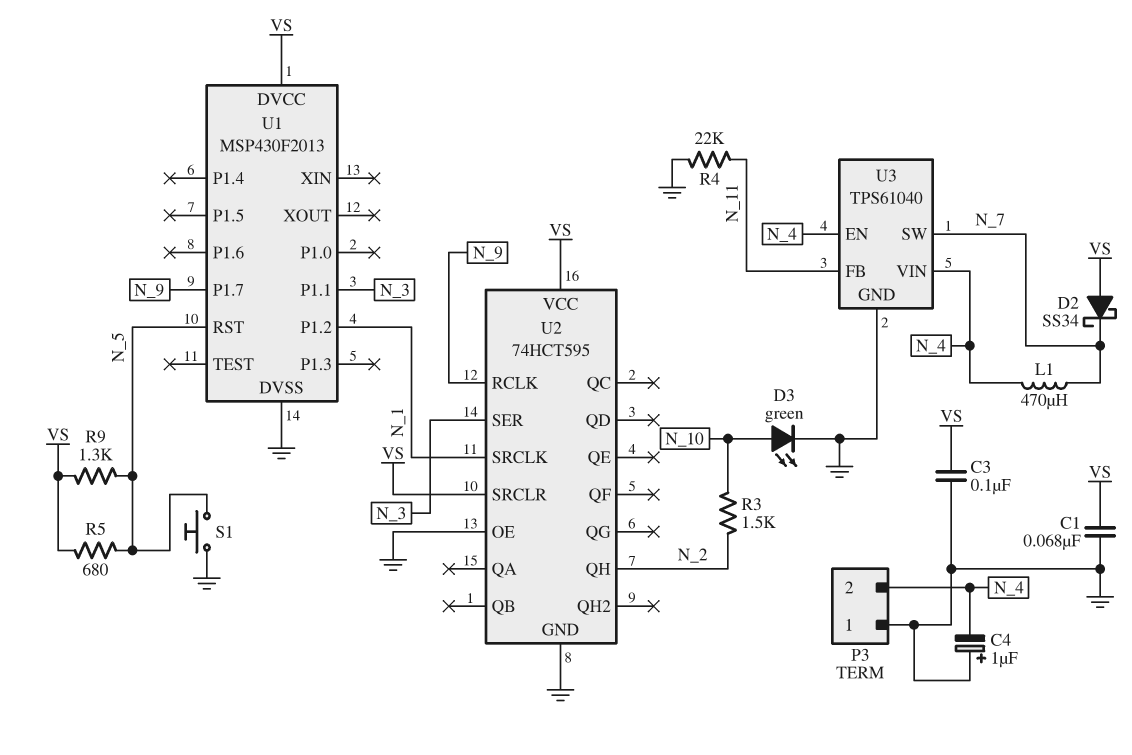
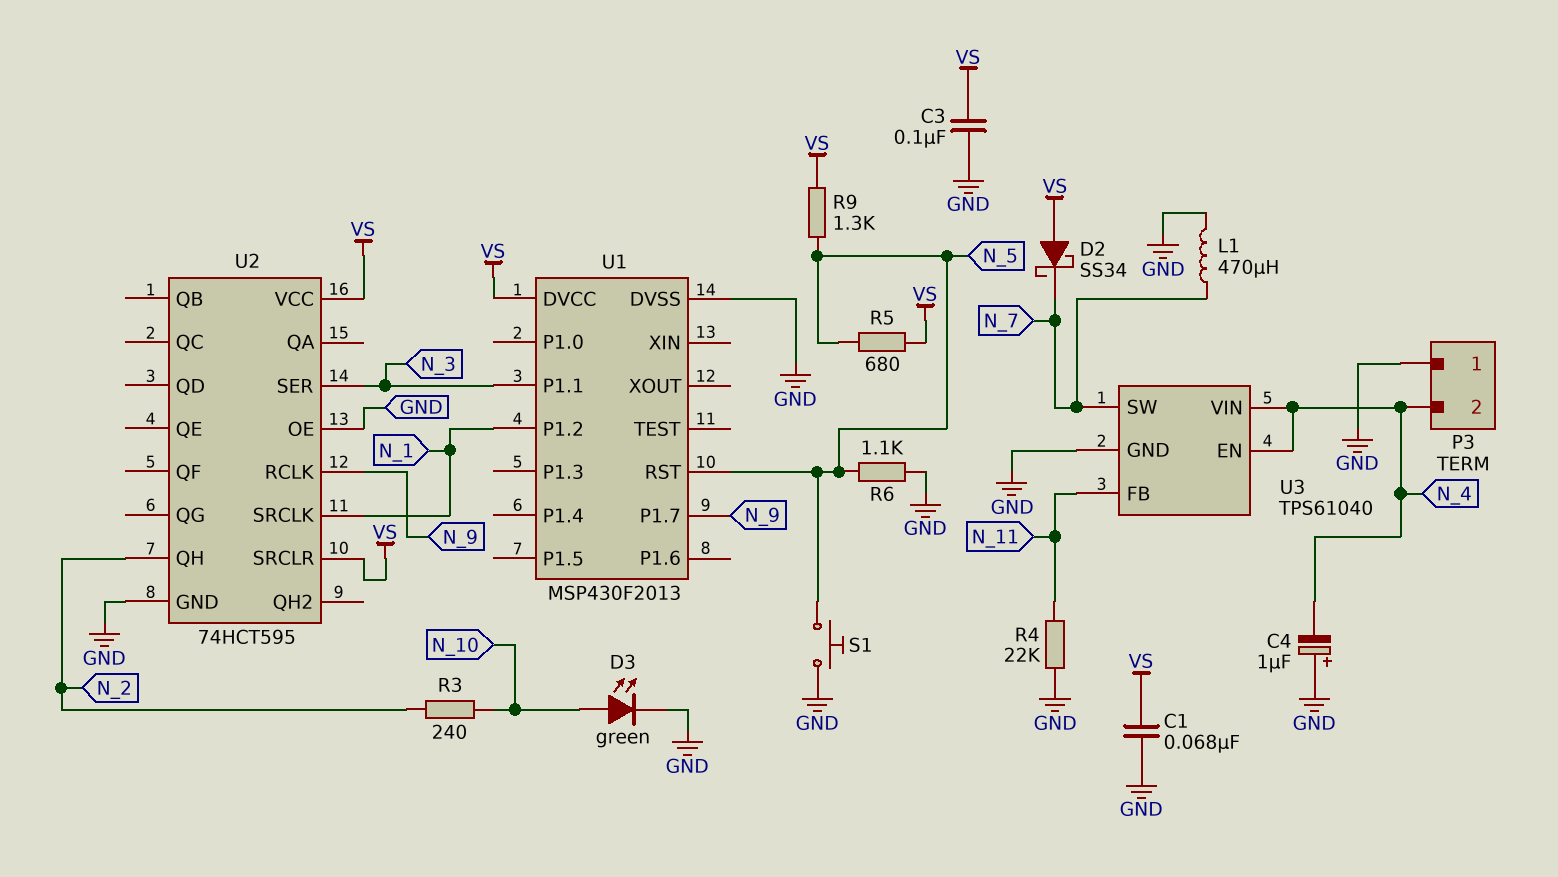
L1: 470uH (N_4, N_7) -> 470uH (GND, N_7)
R3: 1.5k (N_2, N_10) -> 240 (N_2, N_10)
R6: none -> 1.1k (GND, N_5)

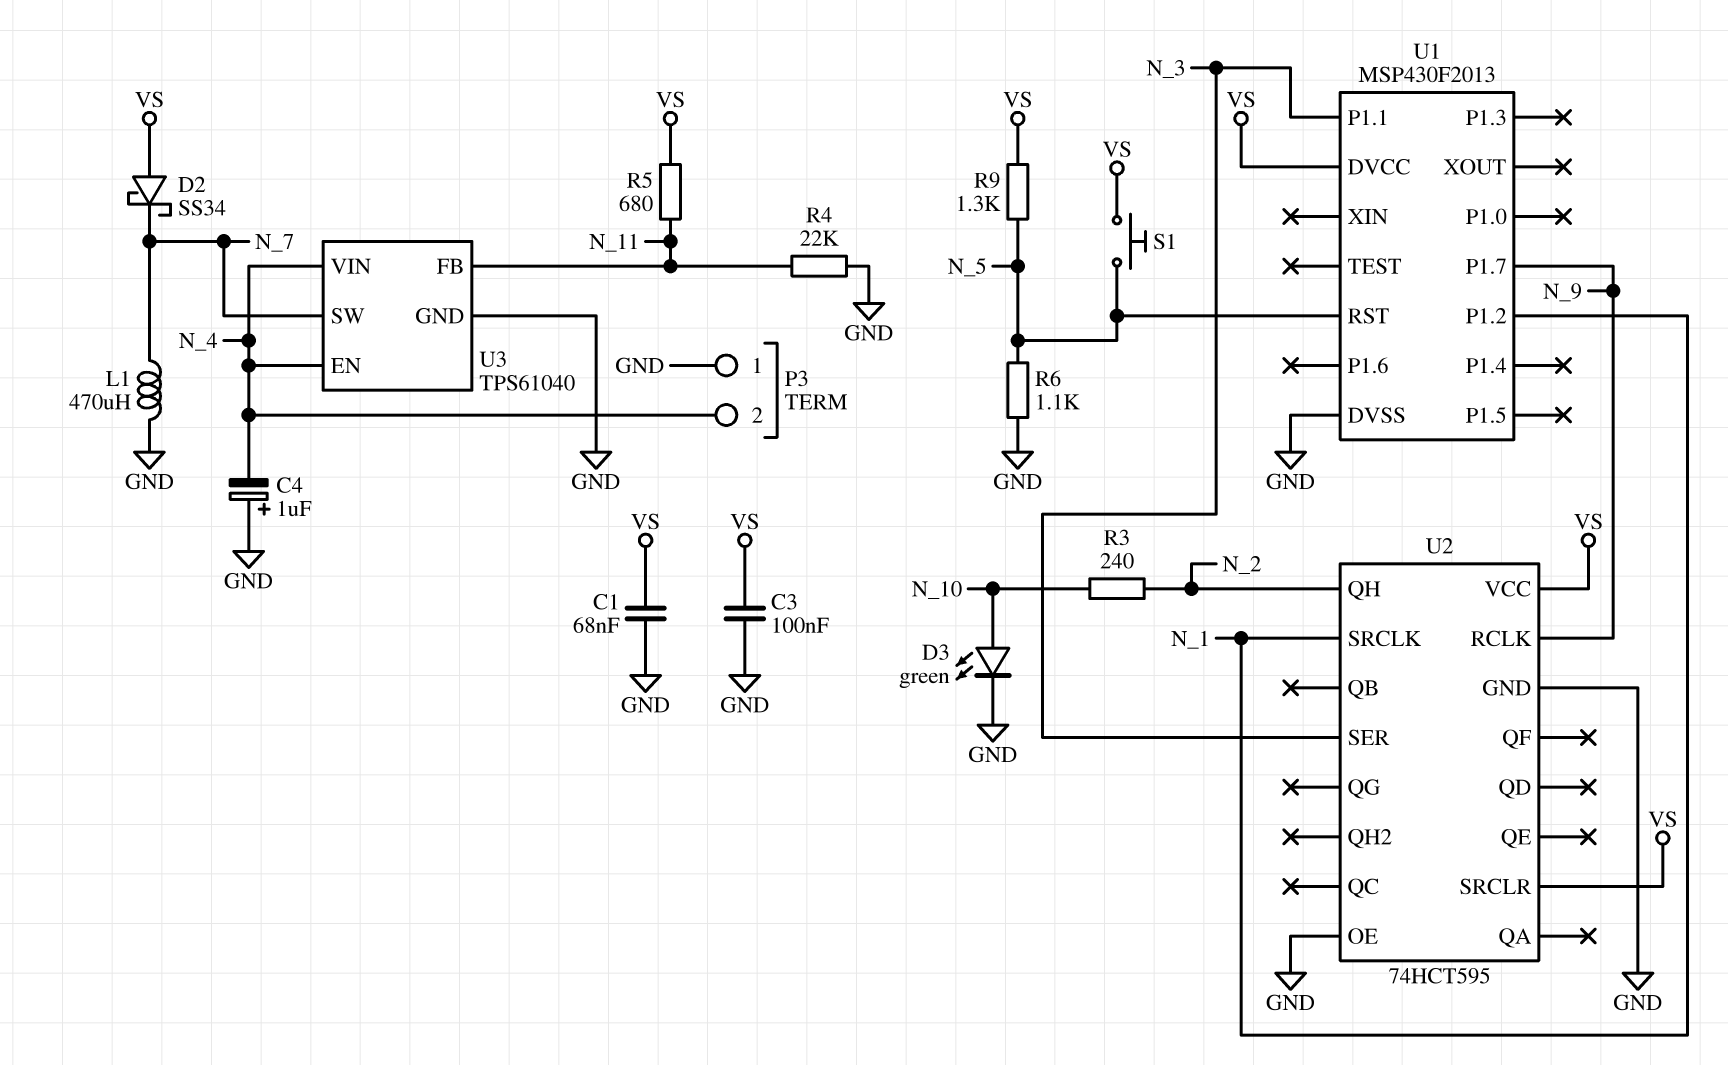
R5: 680 (N_5, VS) -> 680 (N_11, VS)
S1: button (GND, N_5) -> button (N_5, VS)

